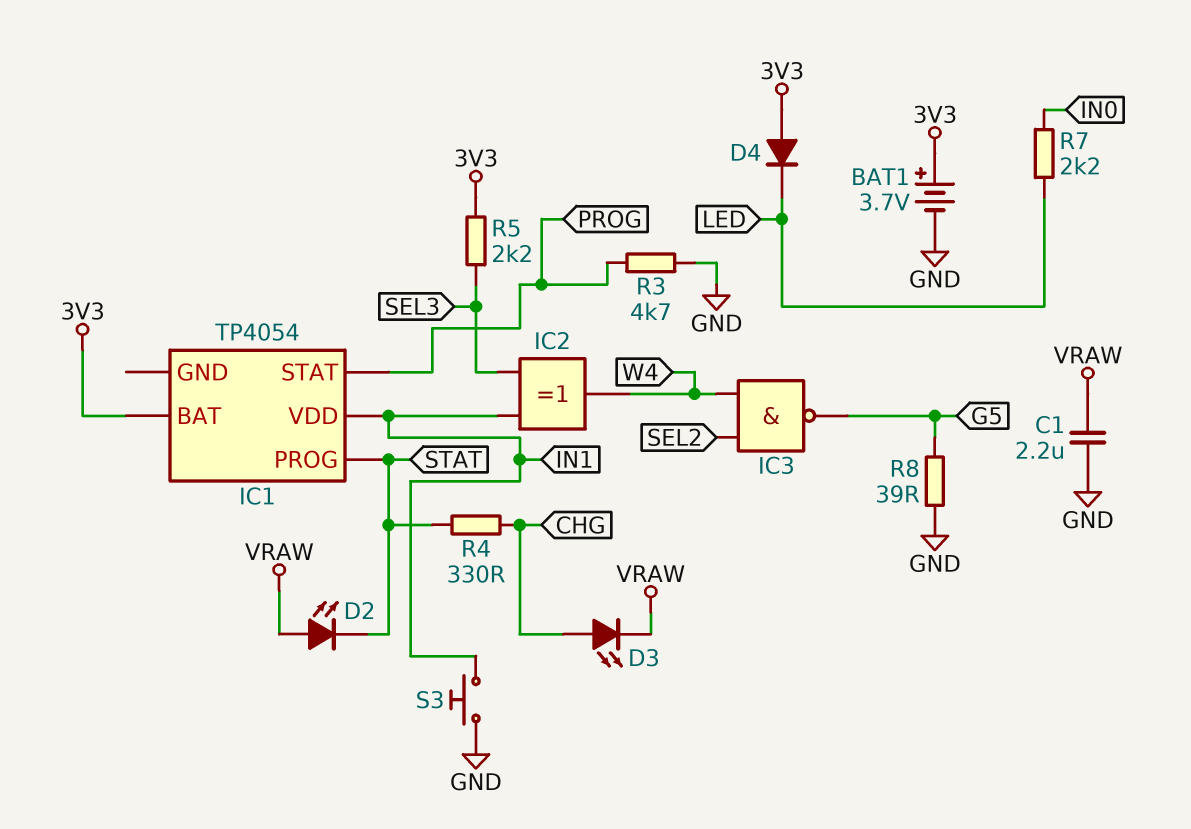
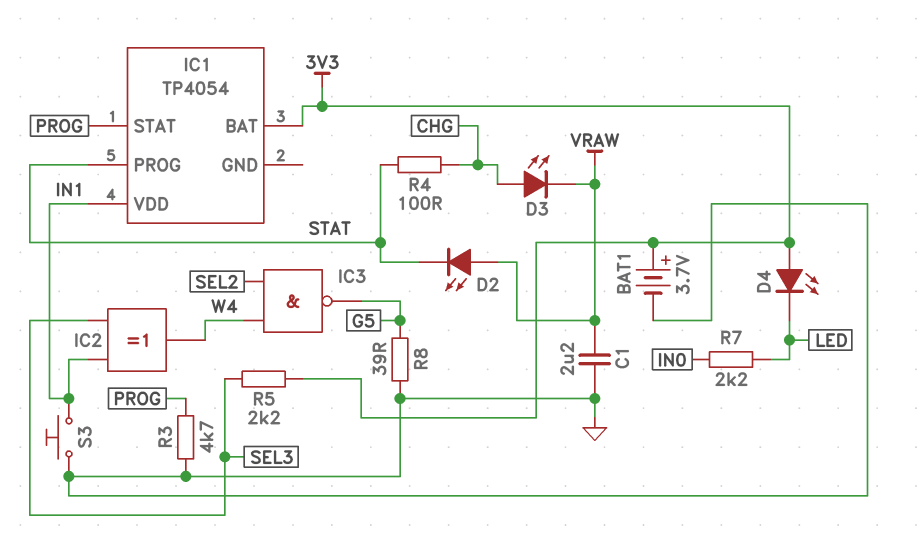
D4: diode (A 3V3, K LED) -> LED (A 3V3, K LED)
R4: 330 (CHG, STAT) -> 100 (CHG, STAT)

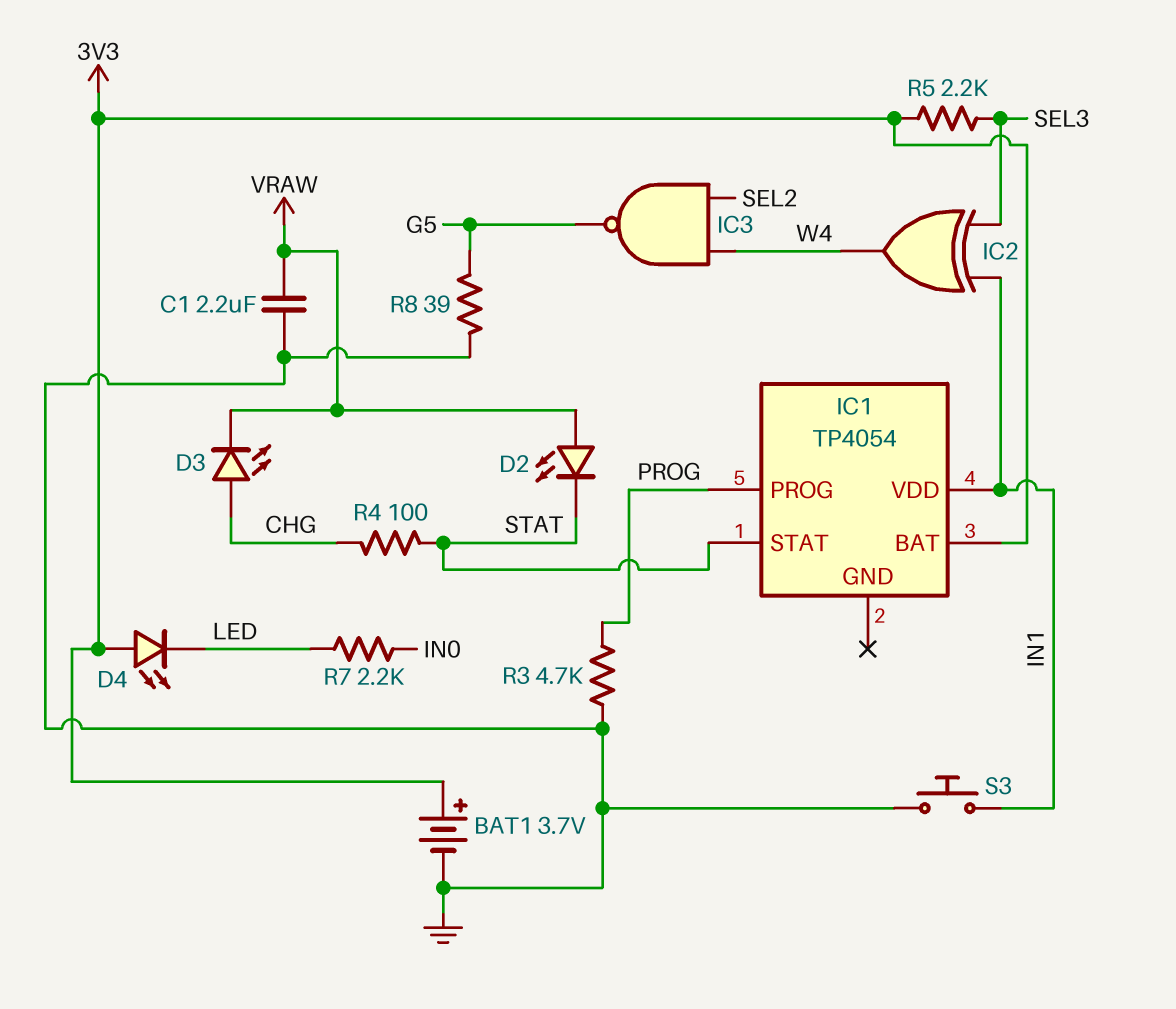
IC1 pin PROG: STAT -> PROG
IC1 pin STAT: PROG -> STAT

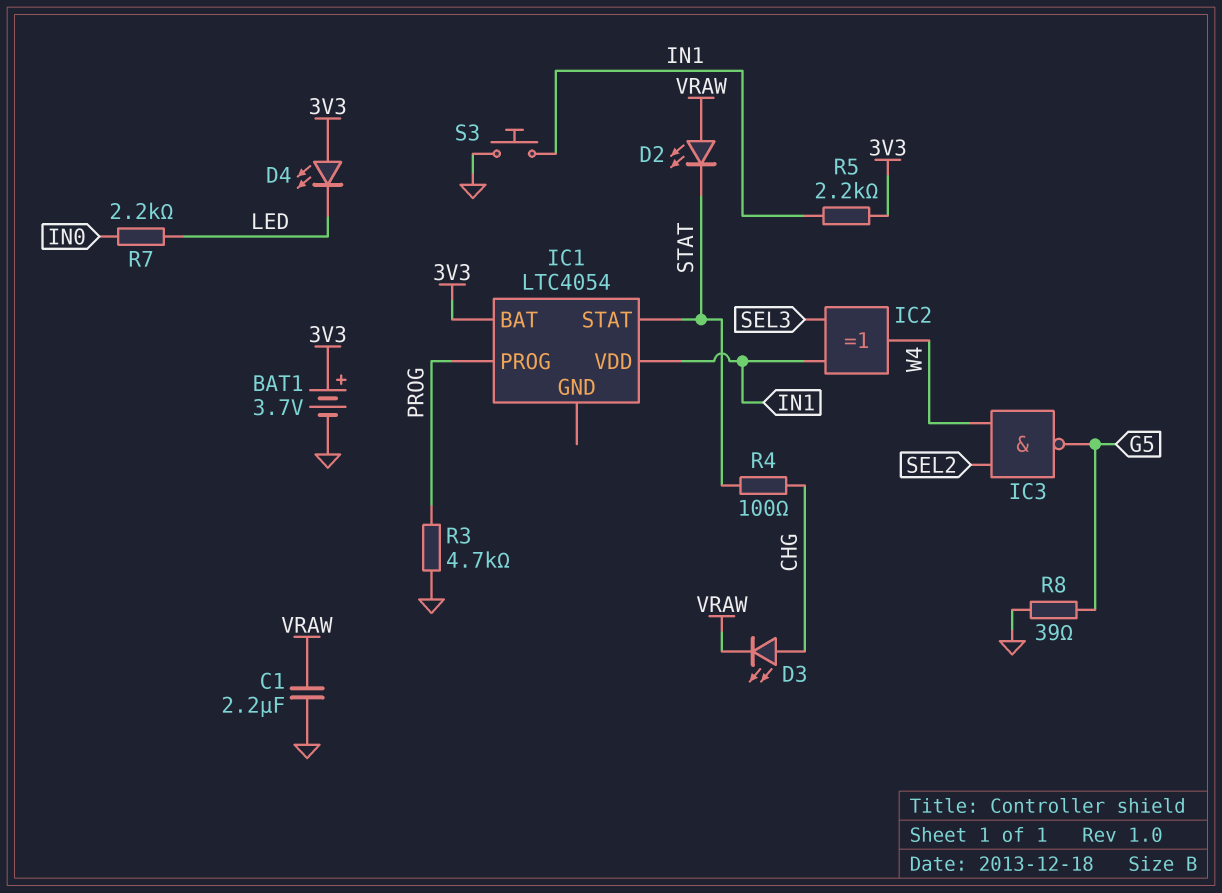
IC1: TP4054 -> LTC4054
R5: 2.2k (3V3, SEL3) -> 2.2k (3V3, IN1)

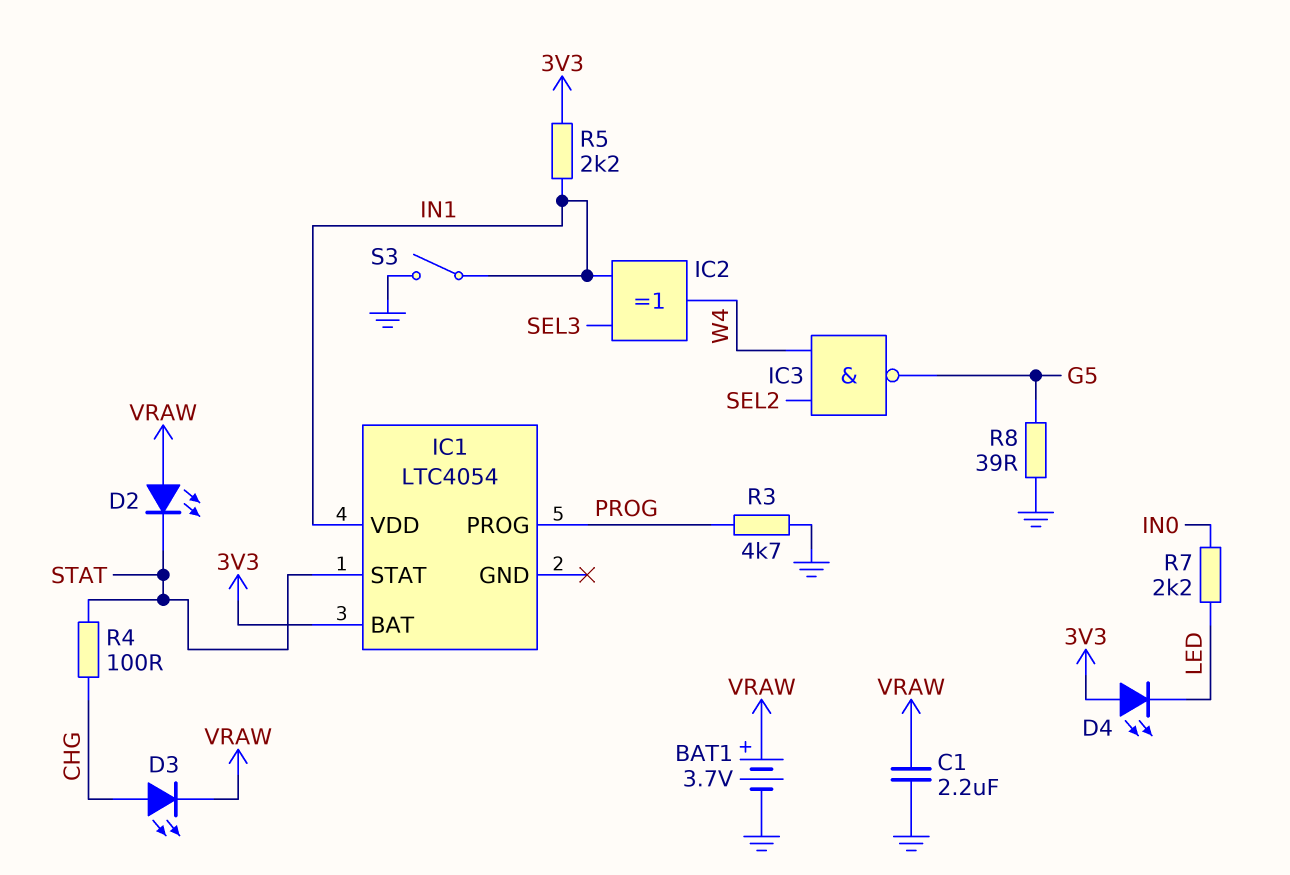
BAT1: 3.7V (plus 3V3, minus GND) -> 3.7V (plus VRAW, minus GND)
S3: button (GND, IN1) -> switch (GND, IN1)

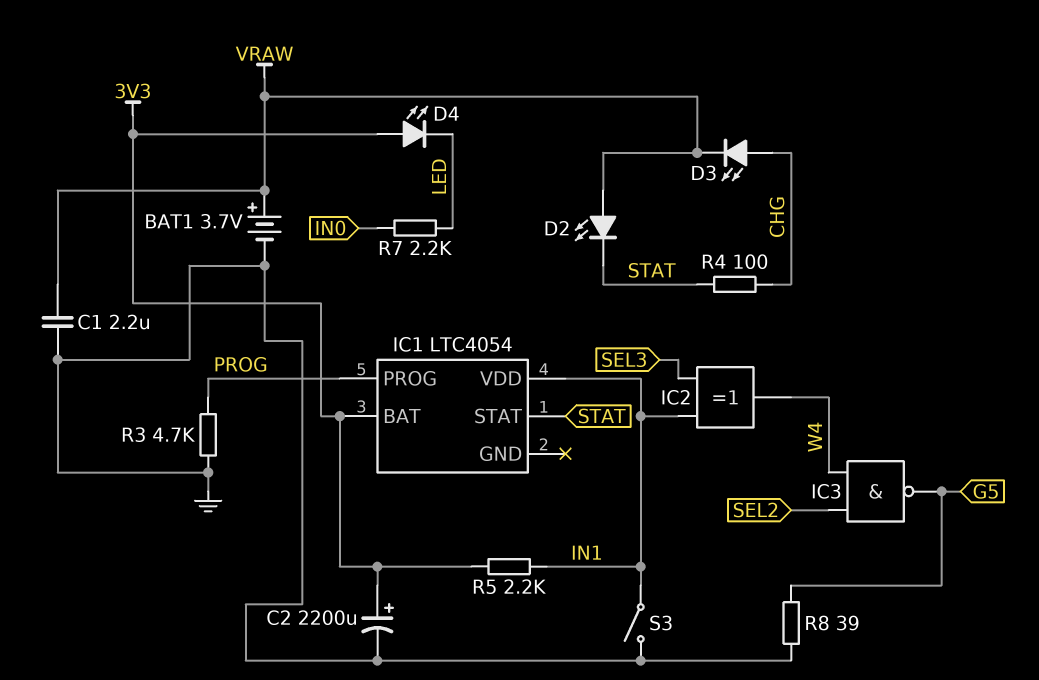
C2: none -> 2200uF (plus 3V3, minus GND)

